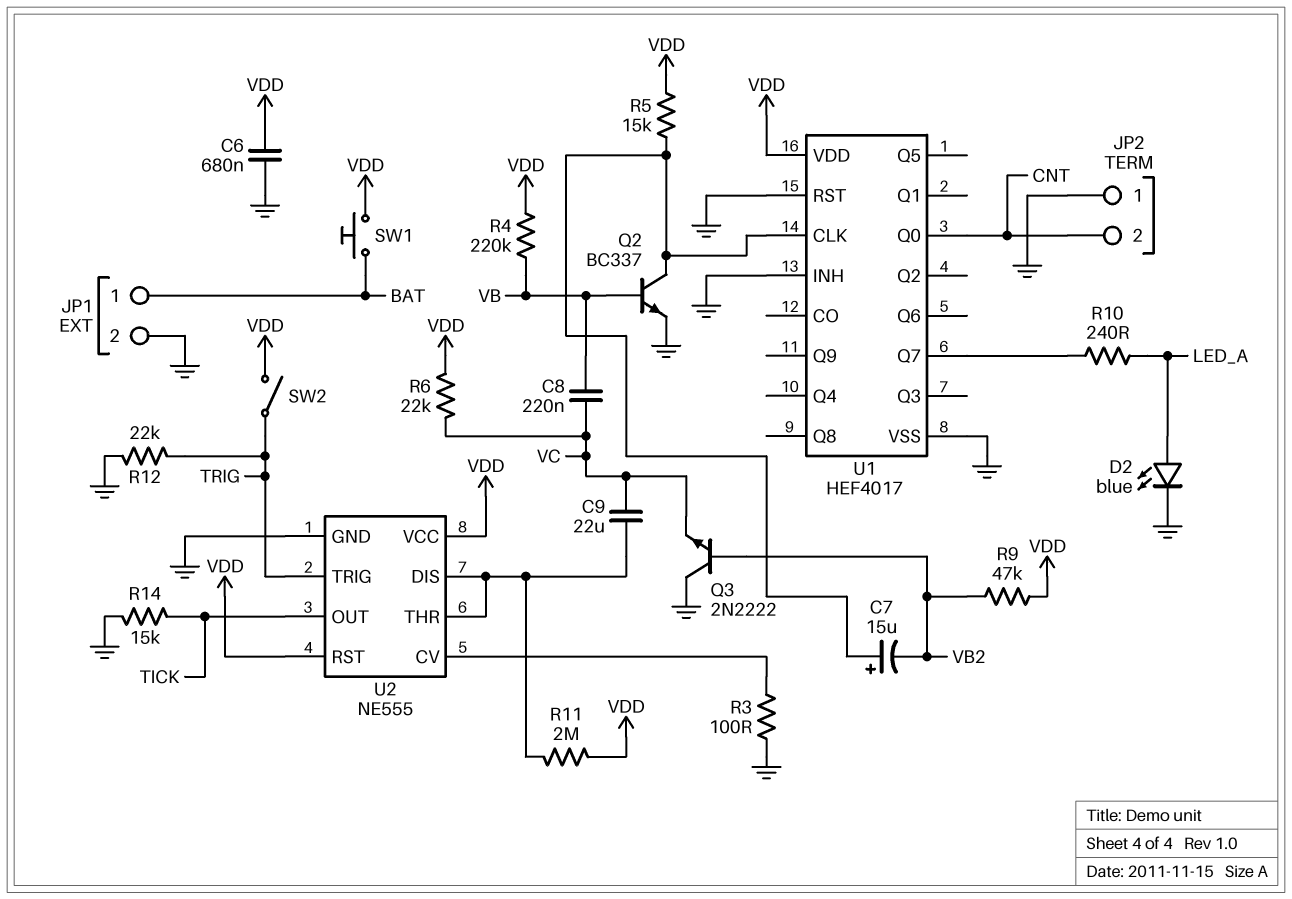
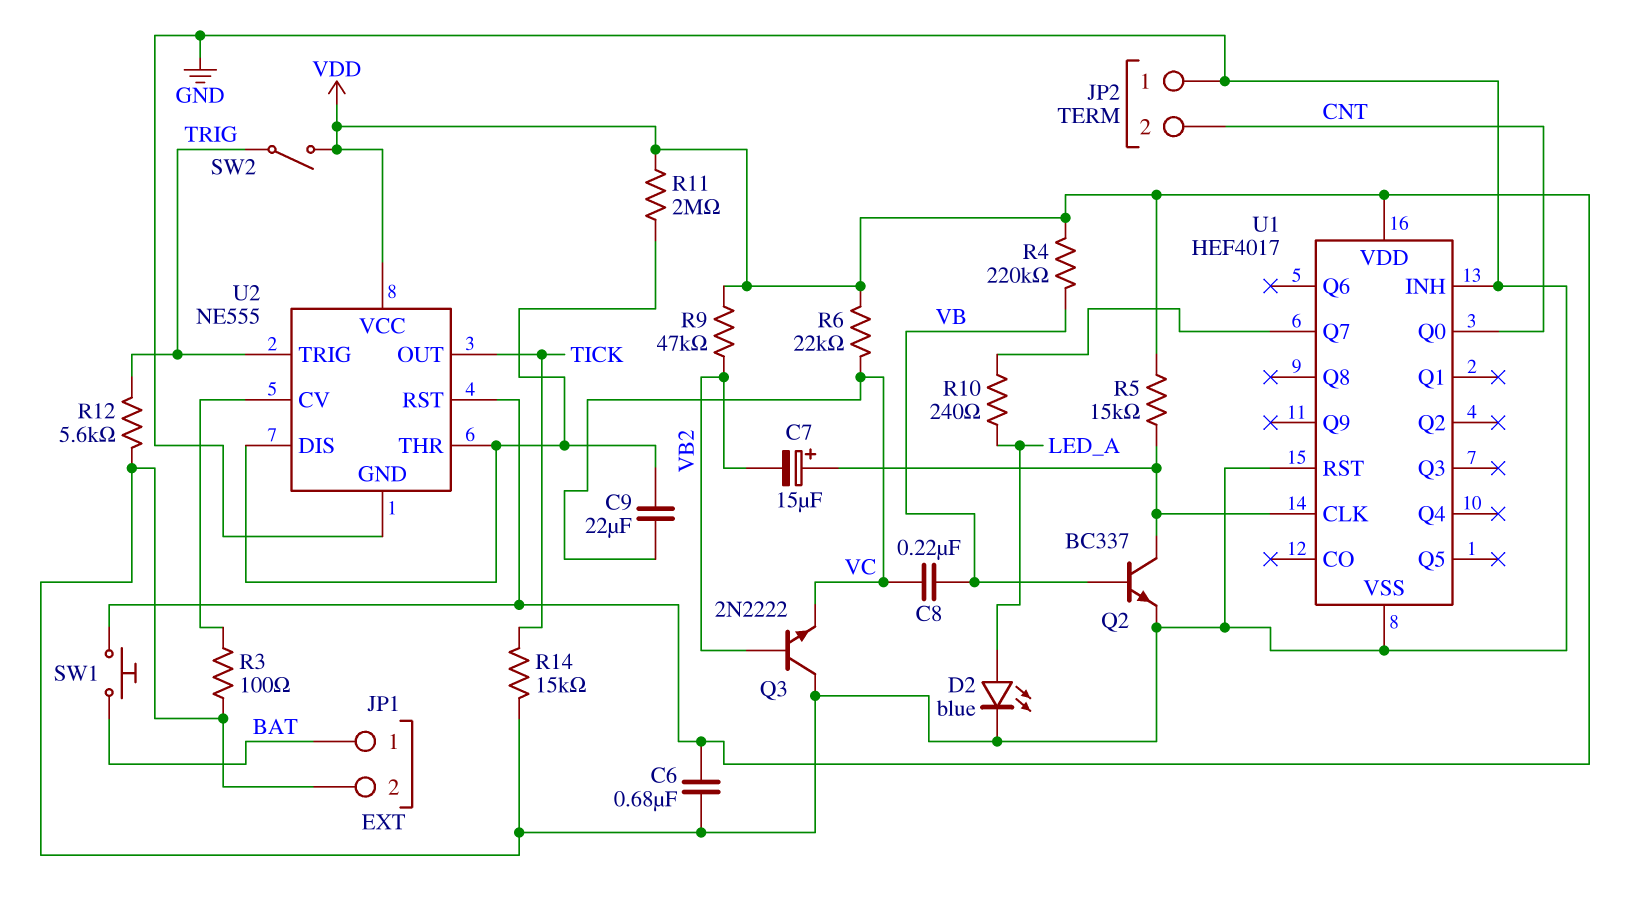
R12: 22k (GND, TRIG) -> 5.6k (GND, TRIG)

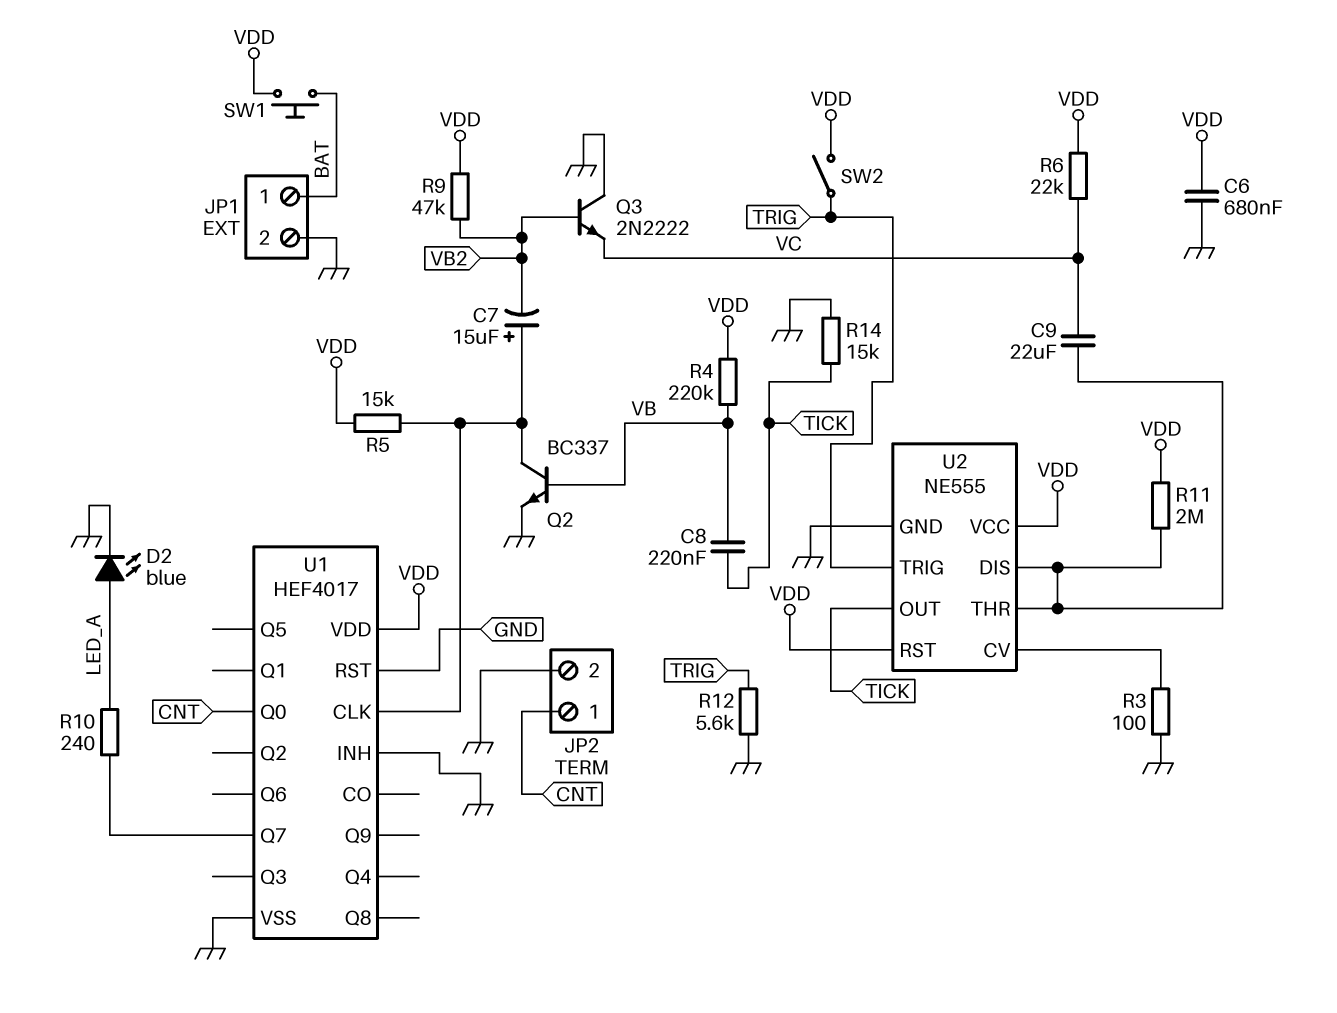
C8: 220nF (VB, VC) -> 220nF (TICK, VB)
JP2 pin 1: GND -> CNT
JP2 pin 2: CNT -> GND

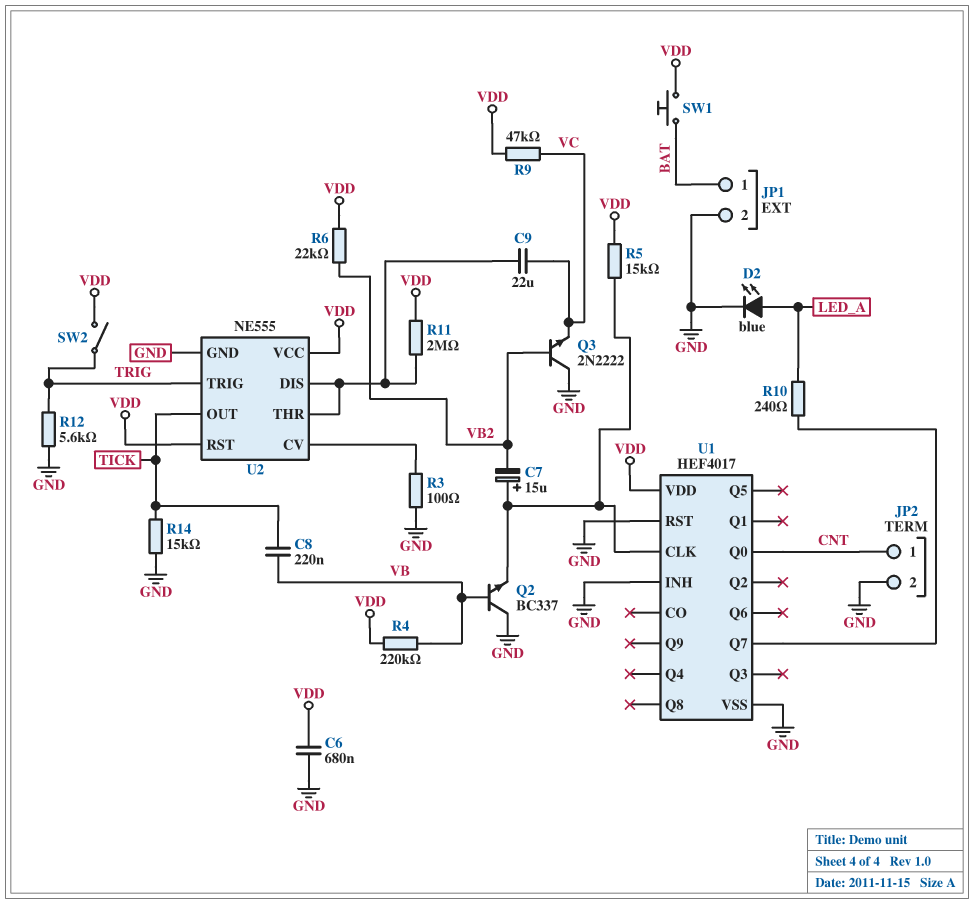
Q2: NPN BC337 (B VB, C U1/CLK, E GND) -> NPN BC337 (B VB, C GND, E U1/CLK)
R6: 22k (VC, VDD) -> 22k (VB2, VDD)
R9: 47k (VB2, VDD) -> 47k (VC, VDD)

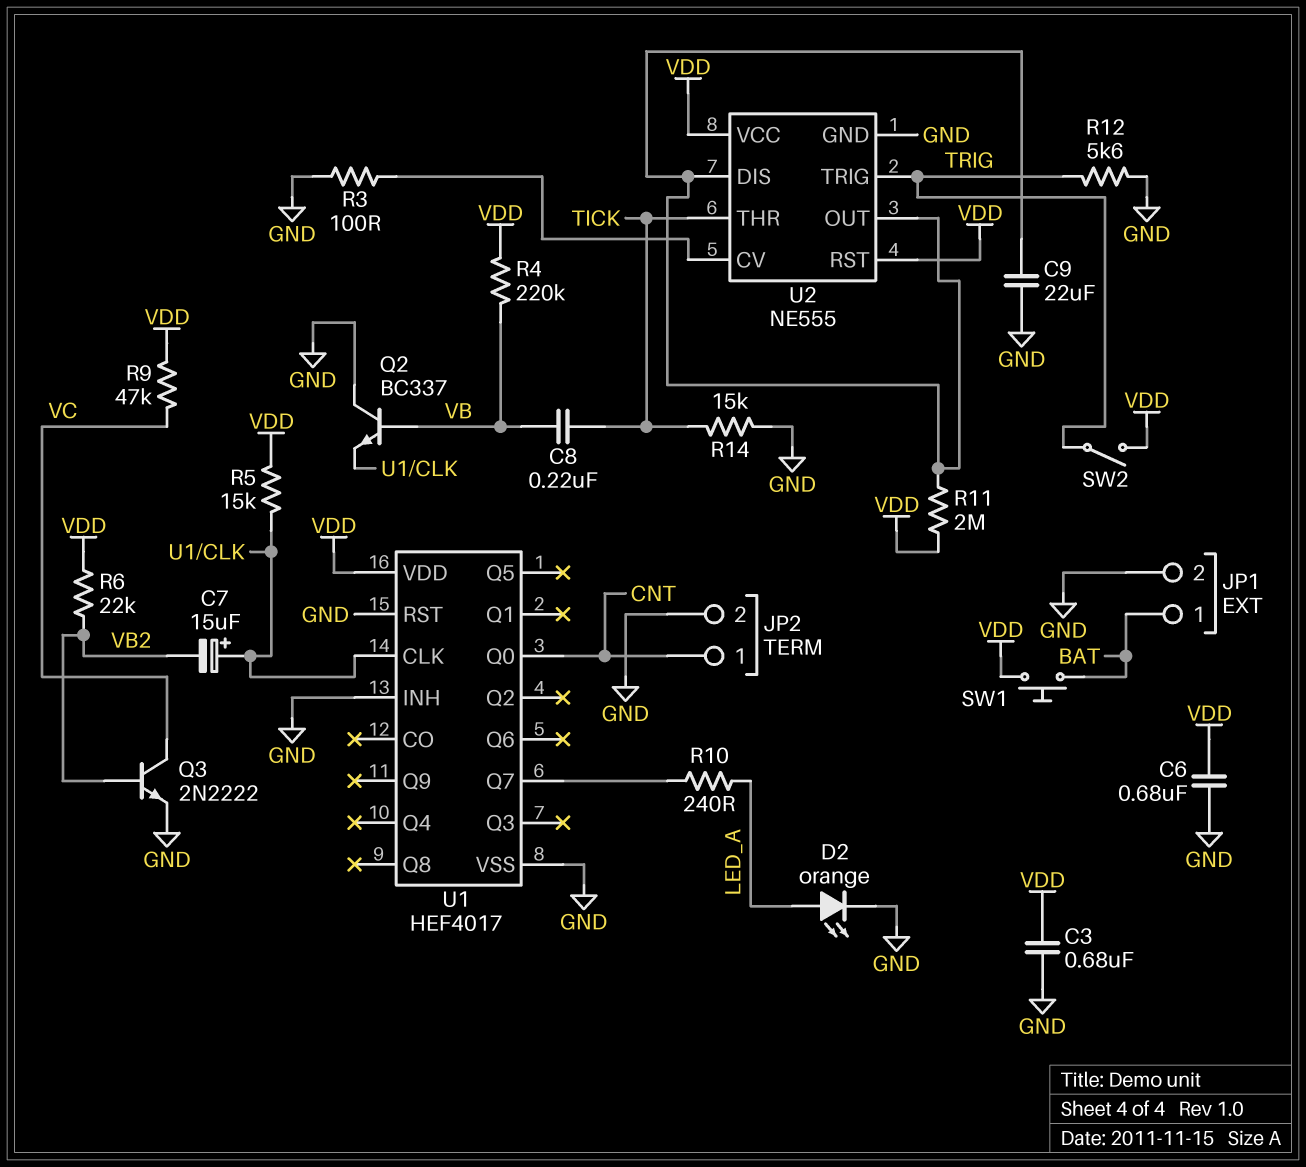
C3: none -> 680nF (GND, VDD)
C9: 22uF (U2/DIS, VC) -> 22uF (GND, U2/DIS)
D2: LED blue (A LED_A, K GND) -> LED orange (A LED_A, K GND)
Q3: NPN 2N2222 (B VB2, C GND, E VC) -> NPN 2N2222 (B VB2, C VC, E GND)
U2 pin OUT: TICK -> U2/DIS
U2 pin THR: U2/DIS -> TICK

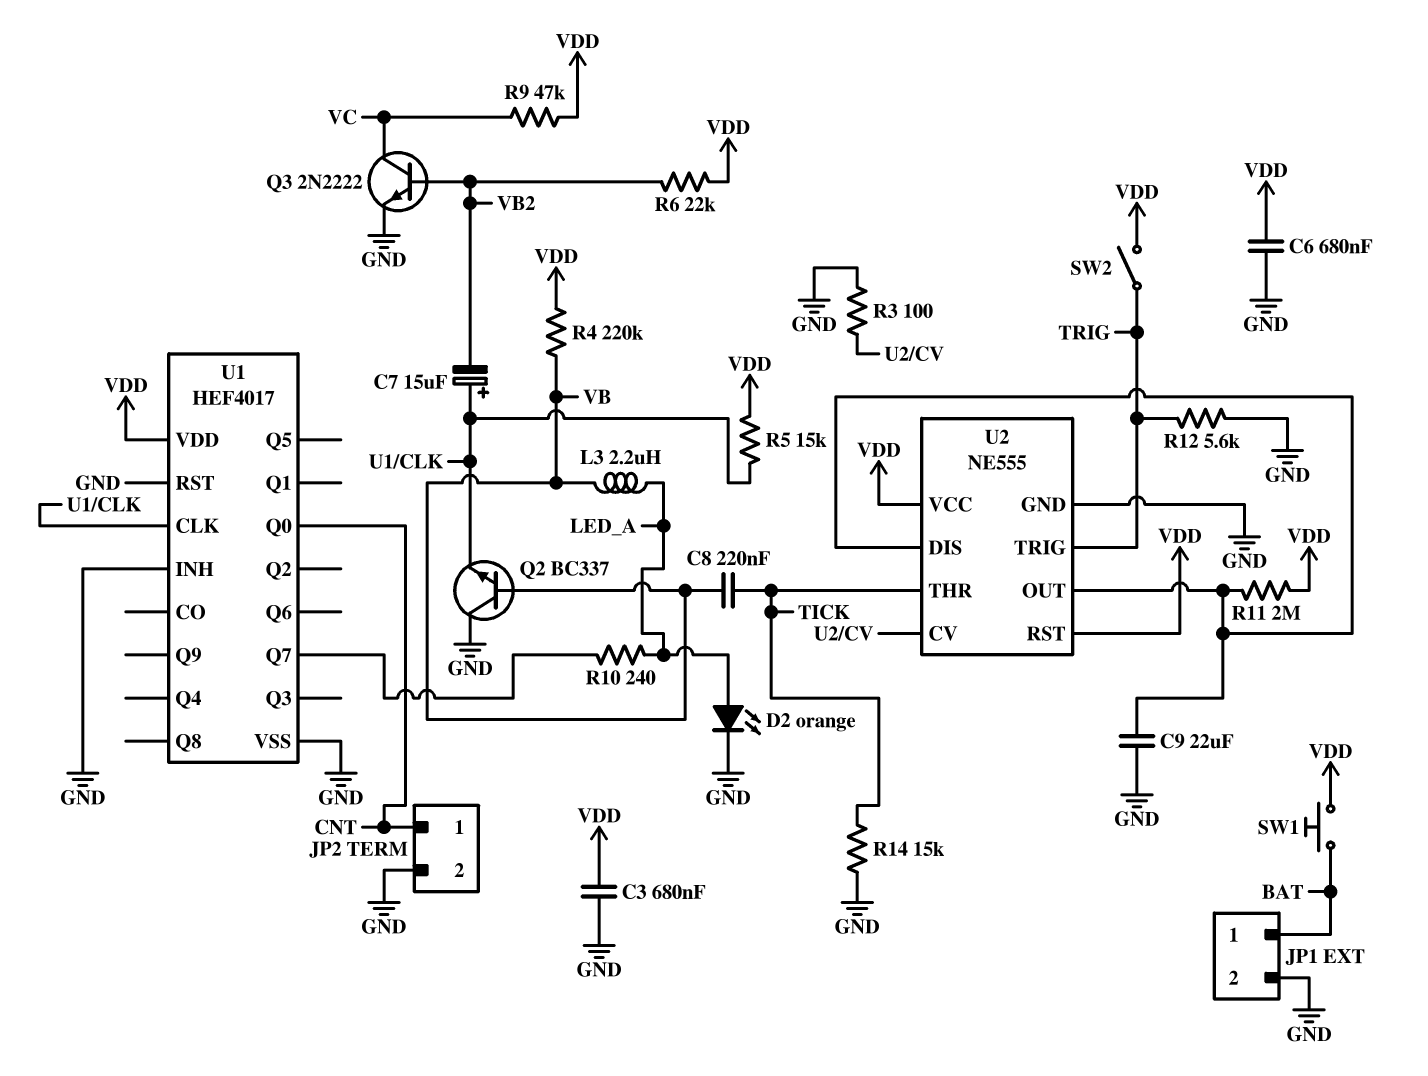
L3: none -> 2.2uH (LED_A, VB)

